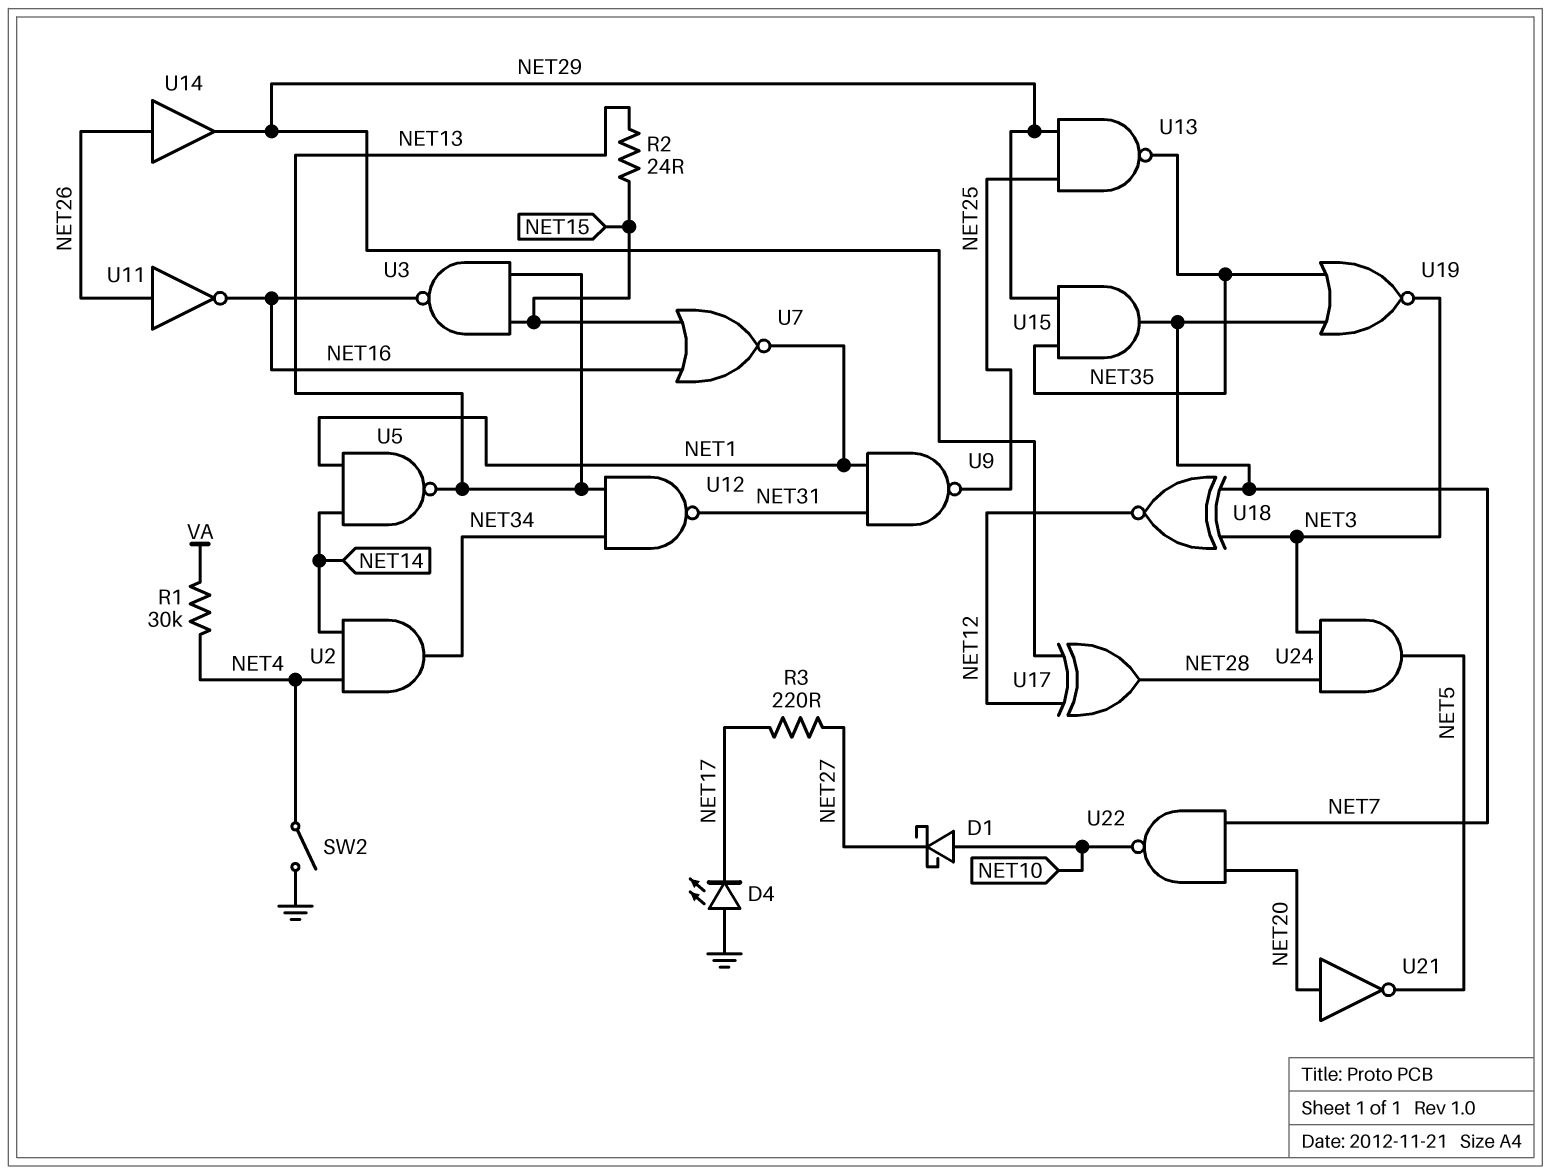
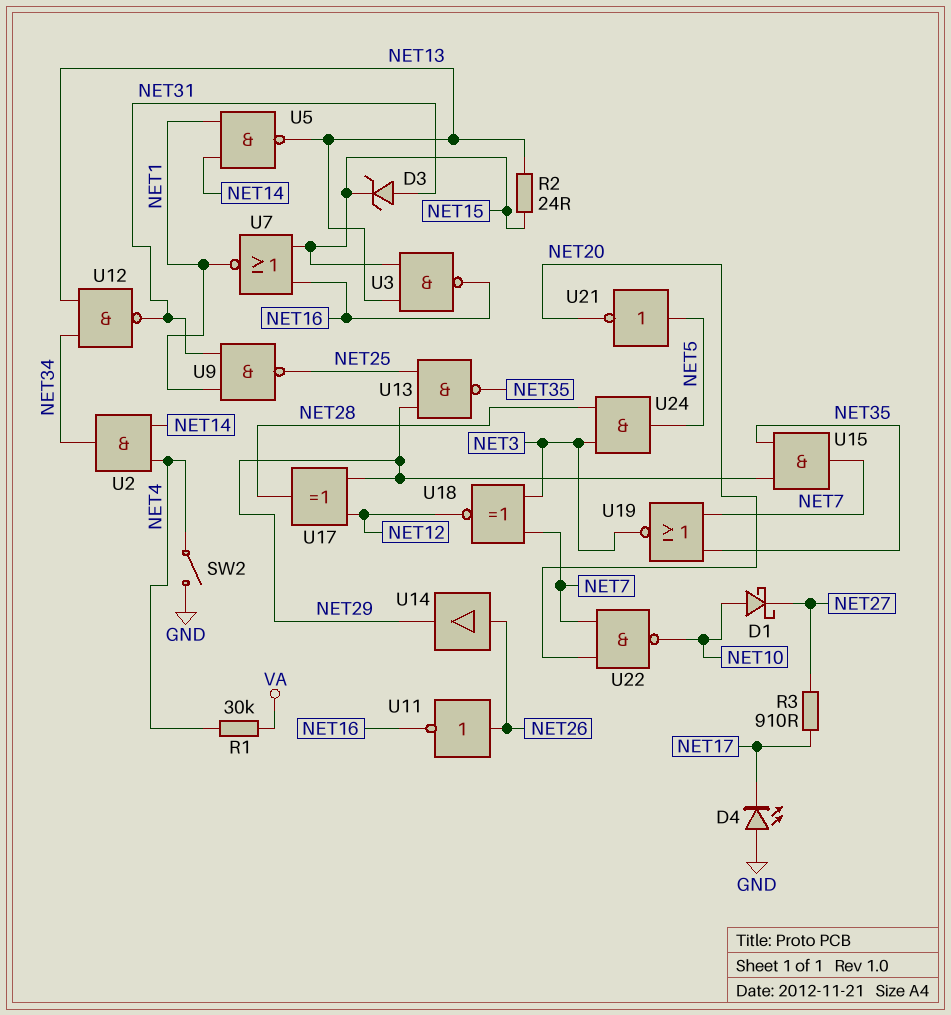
D3: none -> zener (A NET31, K NET15)
R3: 220 (NET17, NET27) -> 910 (NET17, NET27)
U21: NOT (in NET20, out NET5) -> NOT (in NET5, out NET20)

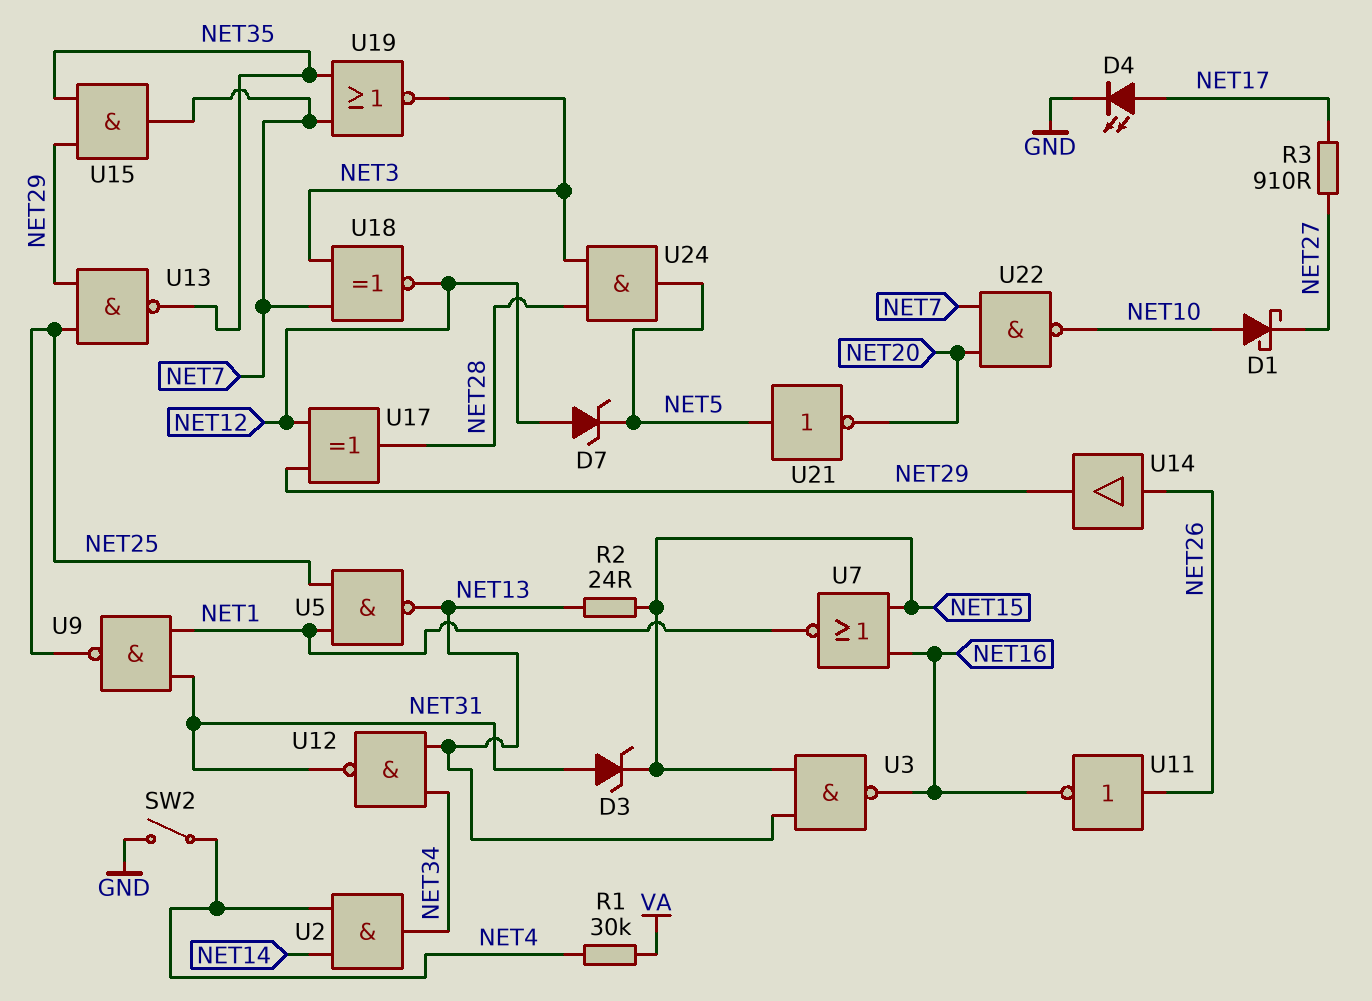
D4: LED (A GND, K NET17) -> LED (A NET17, K GND)
D7: none -> zener (A NET12, K NET5)
U5: NAND (in NET1, in NET14, out NET13) -> NAND (in NET1, in NET25, out NET13)

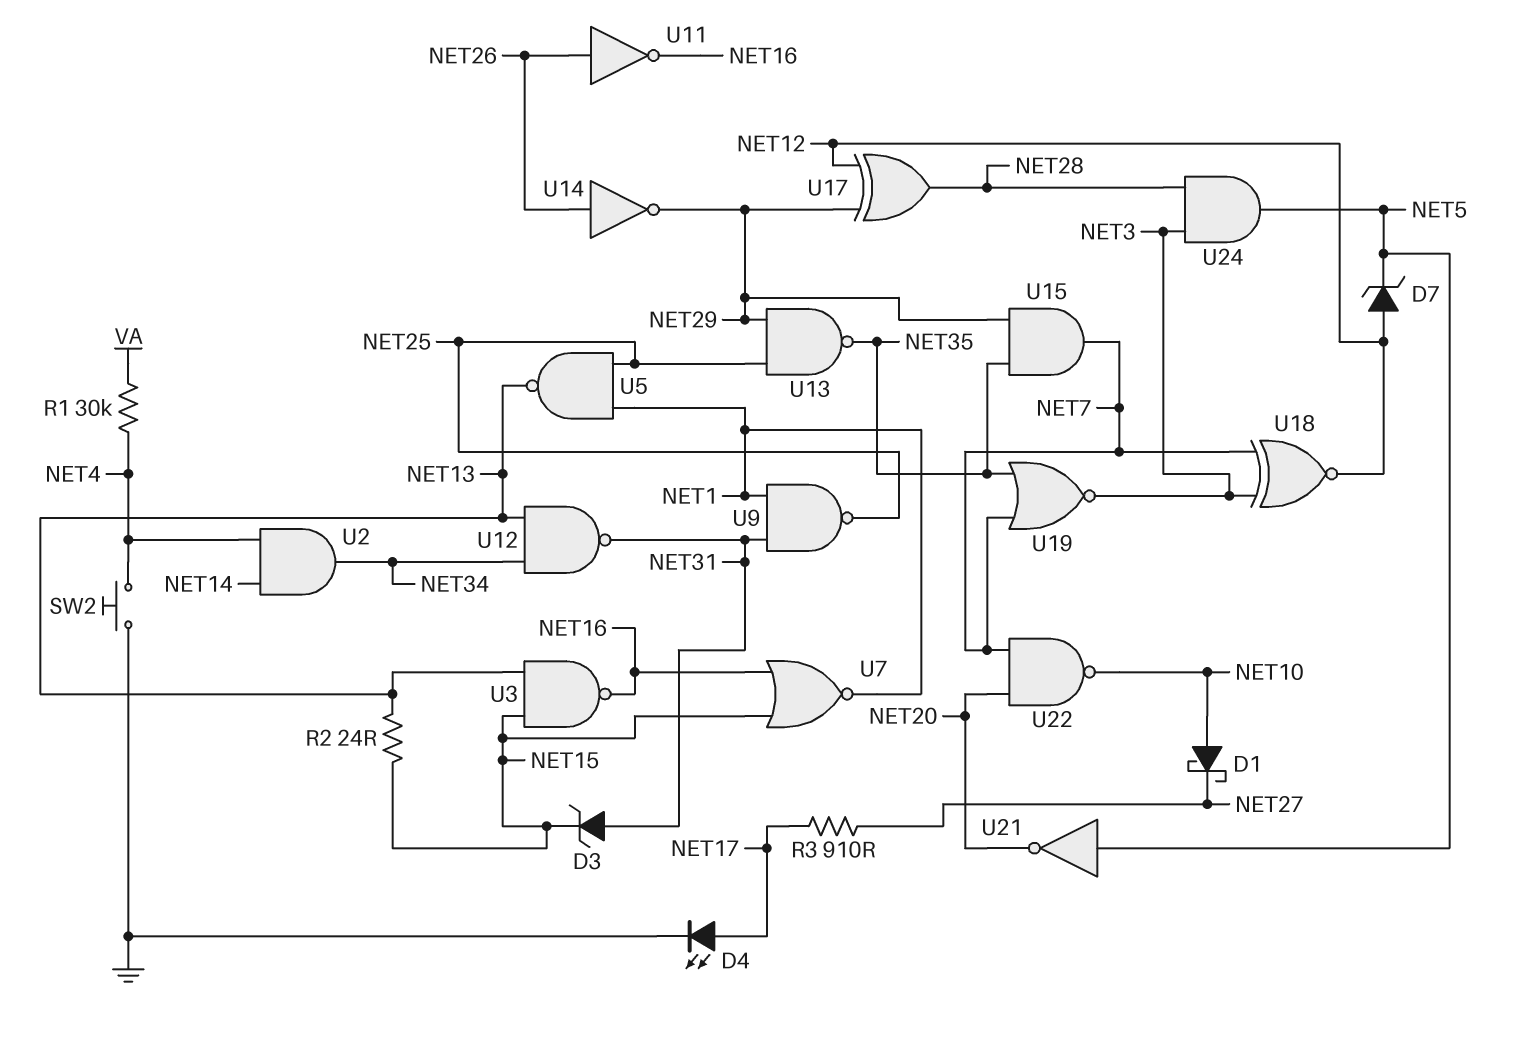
SW2: switch (GND, NET4) -> button (GND, NET4)
U14: buffer (in NET26, out NET29) -> NOT (in NET26, out NET29)

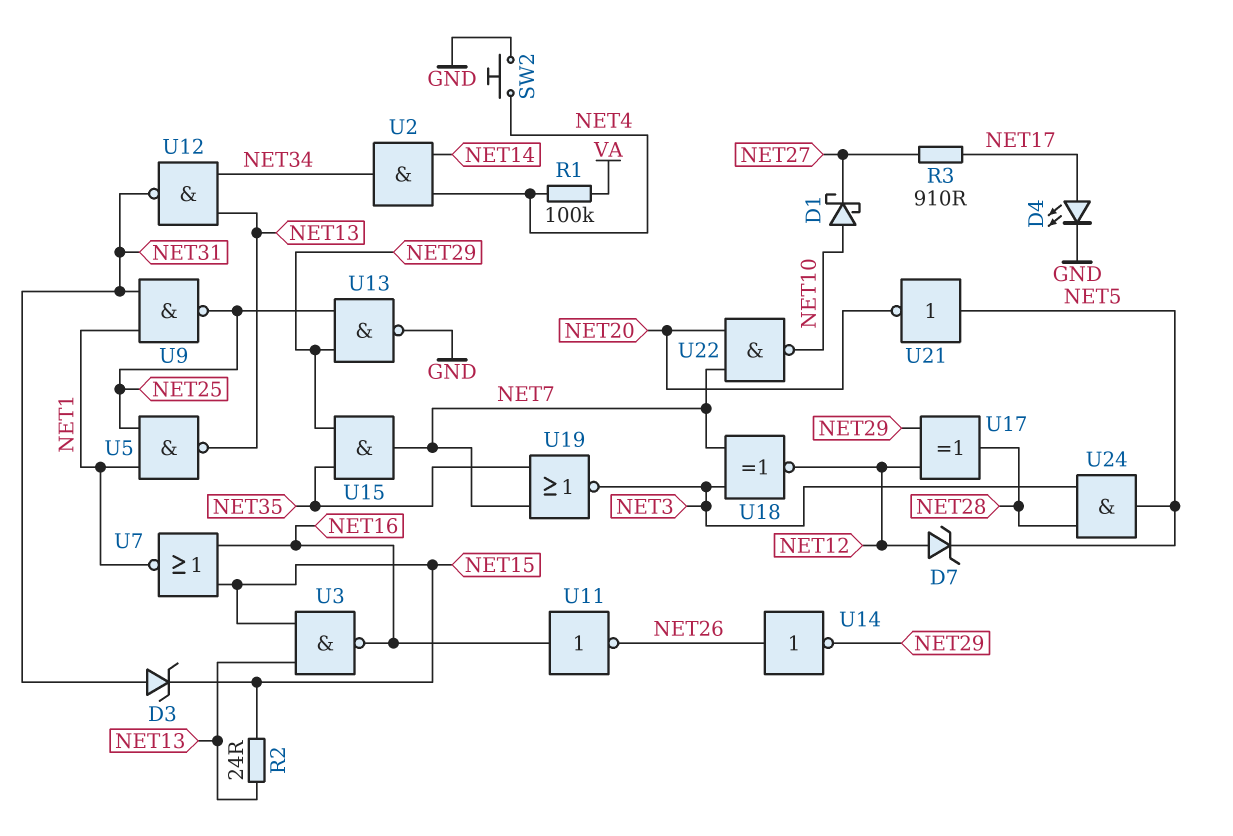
R1: 30k (NET4, VA) -> 100k (NET4, VA)
U11: NOT (in NET26, out NET16) -> NOT (in NET16, out NET26)
U13: NAND (in NET25, in NET29, out NET35) -> NAND (in NET25, in NET29, out GND)

